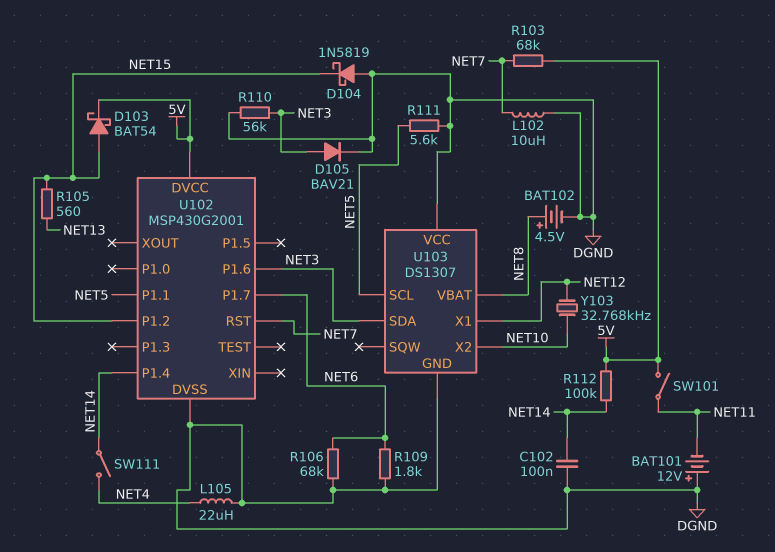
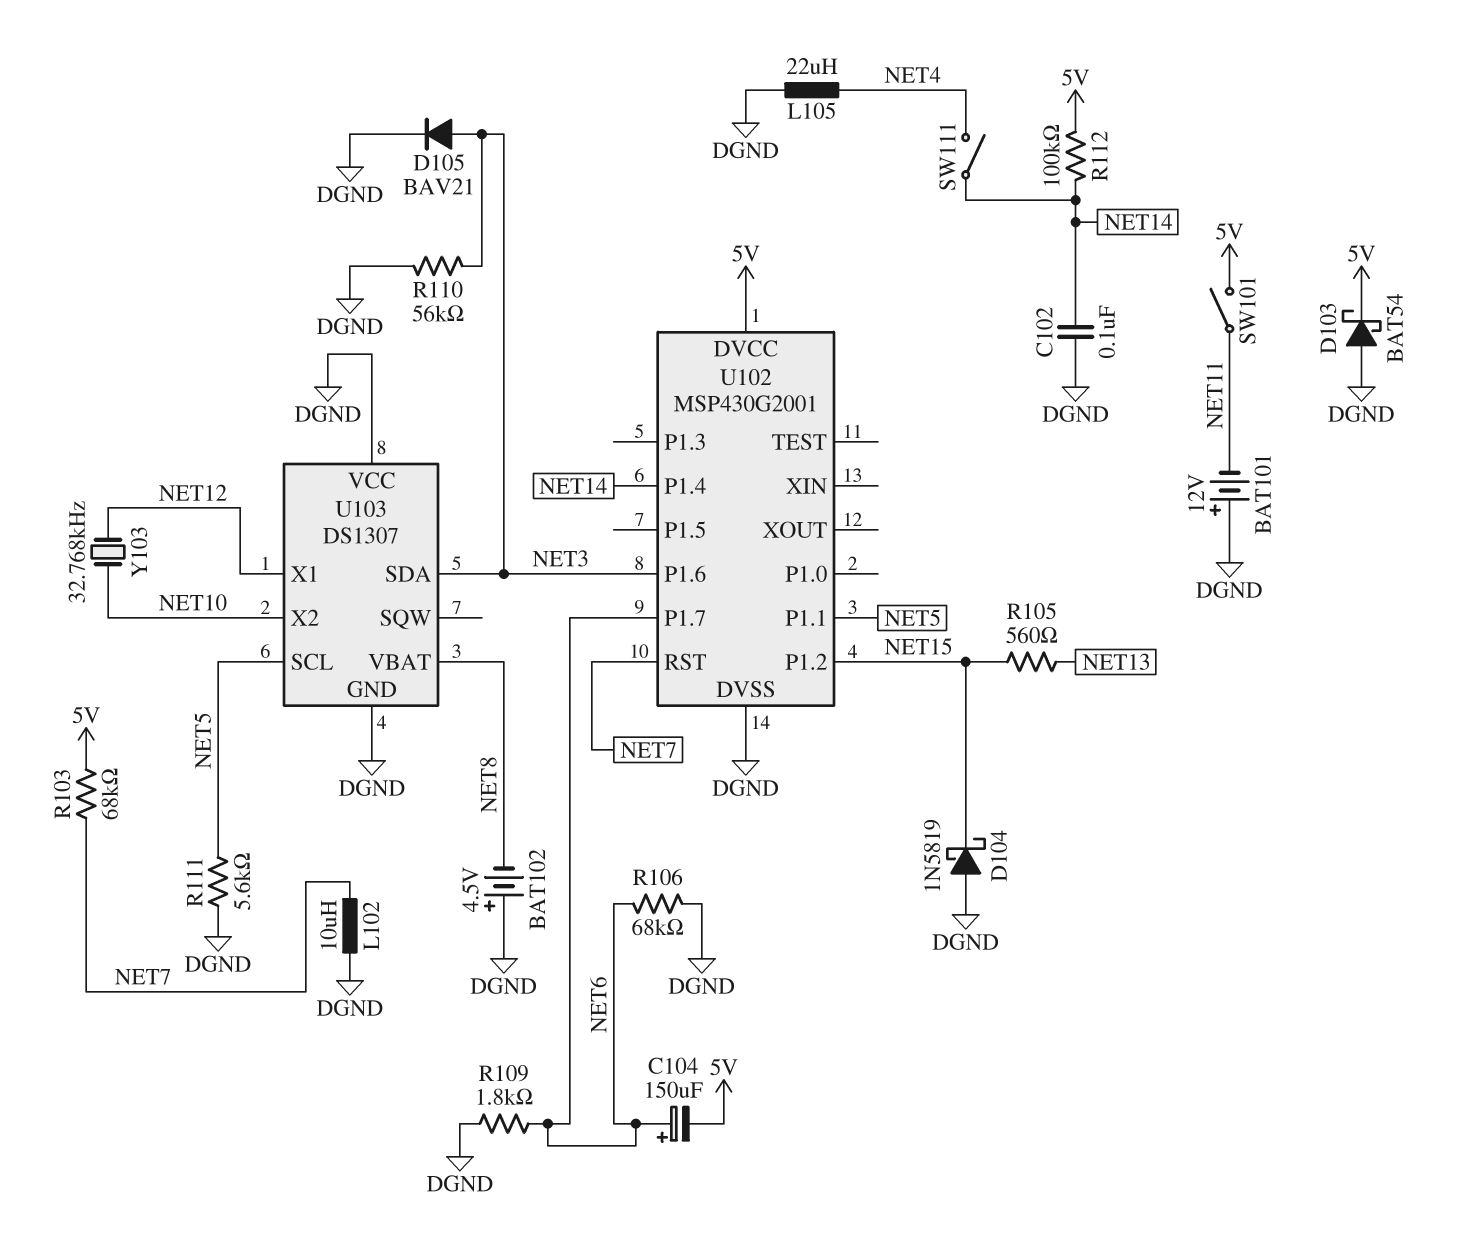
BAT102: 4.5V (plus NET8, minus DGND) -> 4.5V (plus DGND, minus NET8)
C104: none -> 150uF (plus NET6, minus 5V)
D103: schottky BAT54 (A NET15, K 5V) -> schottky BAT54 (A DGND, K 5V)

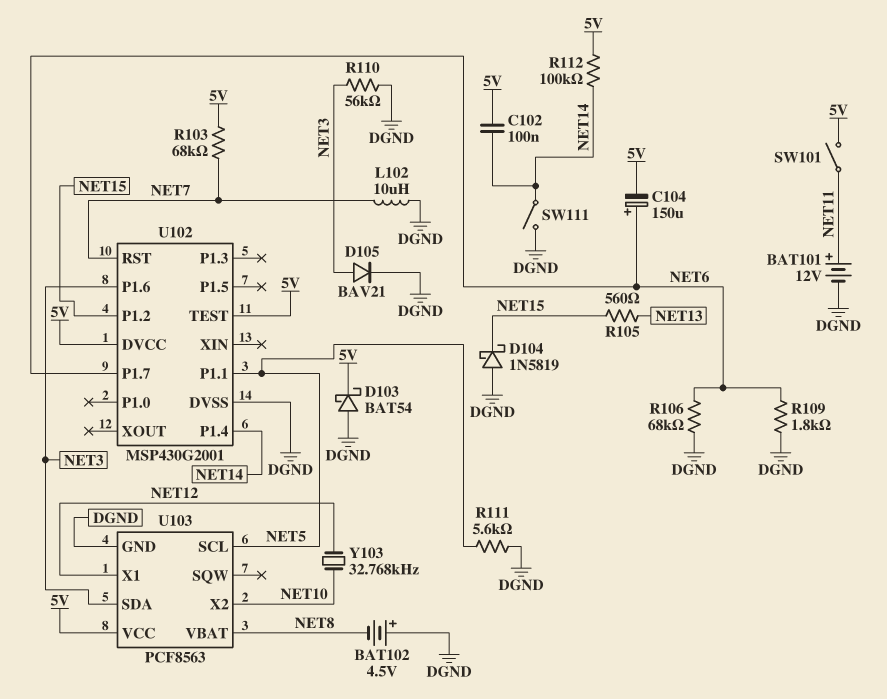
BAT101: 12V (plus DGND, minus NET11) -> 12V (plus NET11, minus DGND)
C102: 100nF (DGND, NET14) -> 100nF (5V, NET14)
L105: 22uH (DGND, NET4) -> none
SW111: switch (NET4, NET14) -> switch (DGND, NET14)
U102 pin TEST: none -> 5V
U103: DS1307 -> PCF8563
U103 pin VCC: DGND -> 5V

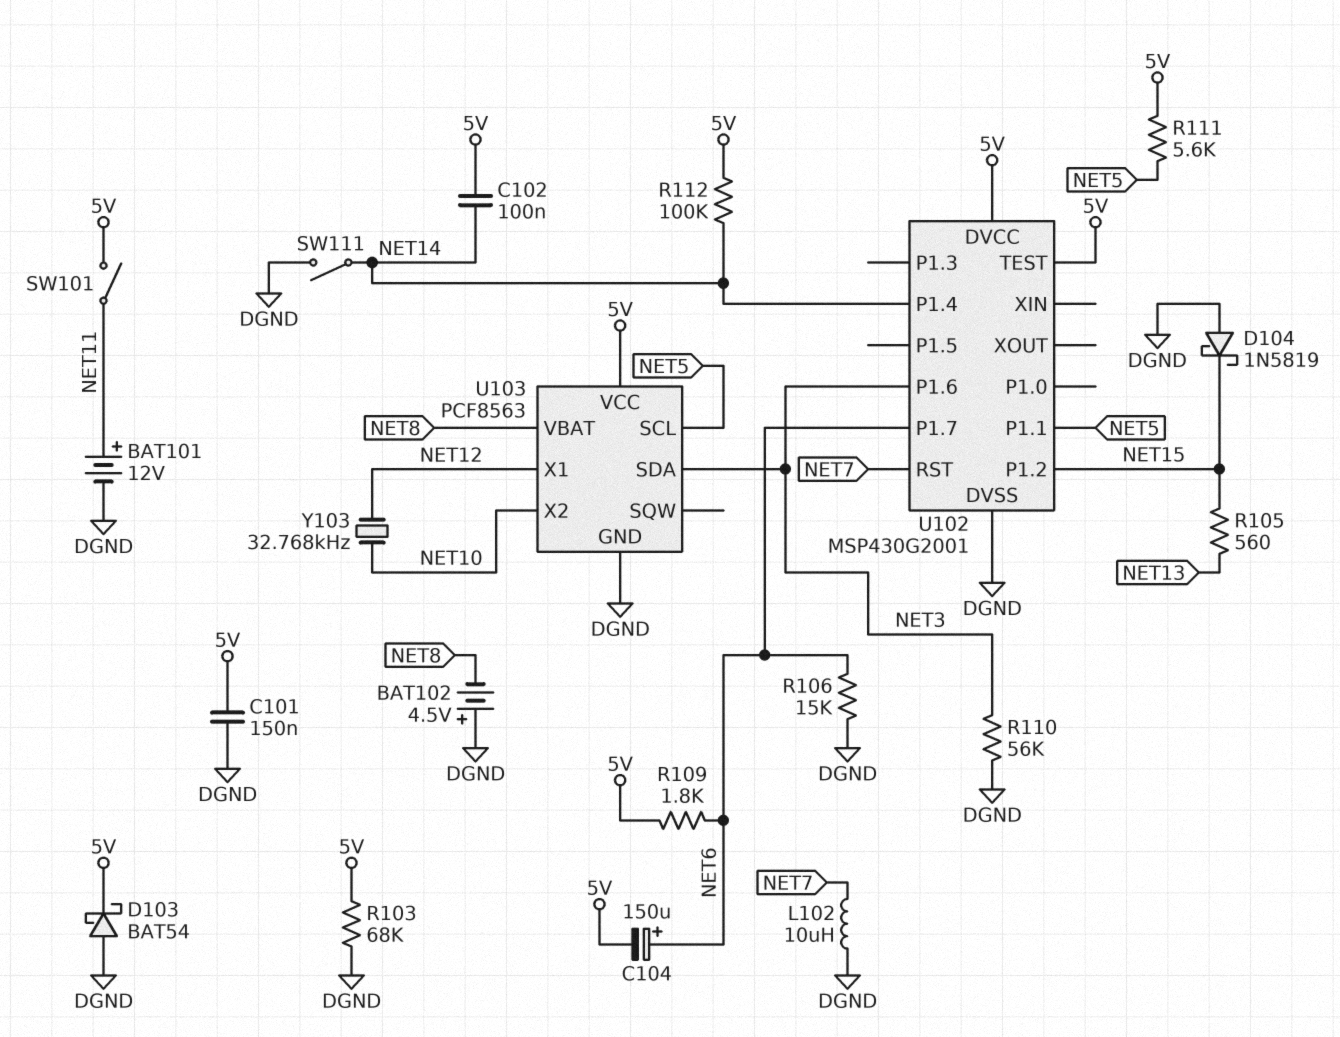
C101: none -> 150nF (5V, DGND)
D105: diode BAV21 (A NET3, K DGND) -> none
R103: 68k (5V, NET7) -> 68k (5V, DGND)
R106: 68k (DGND, NET6) -> 15k (DGND, NET6)
R109: 1.8k (DGND, NET6) -> 1.8k (5V, NET6)
R111: 5.6k (DGND, NET5) -> 5.6k (5V, NET5)

